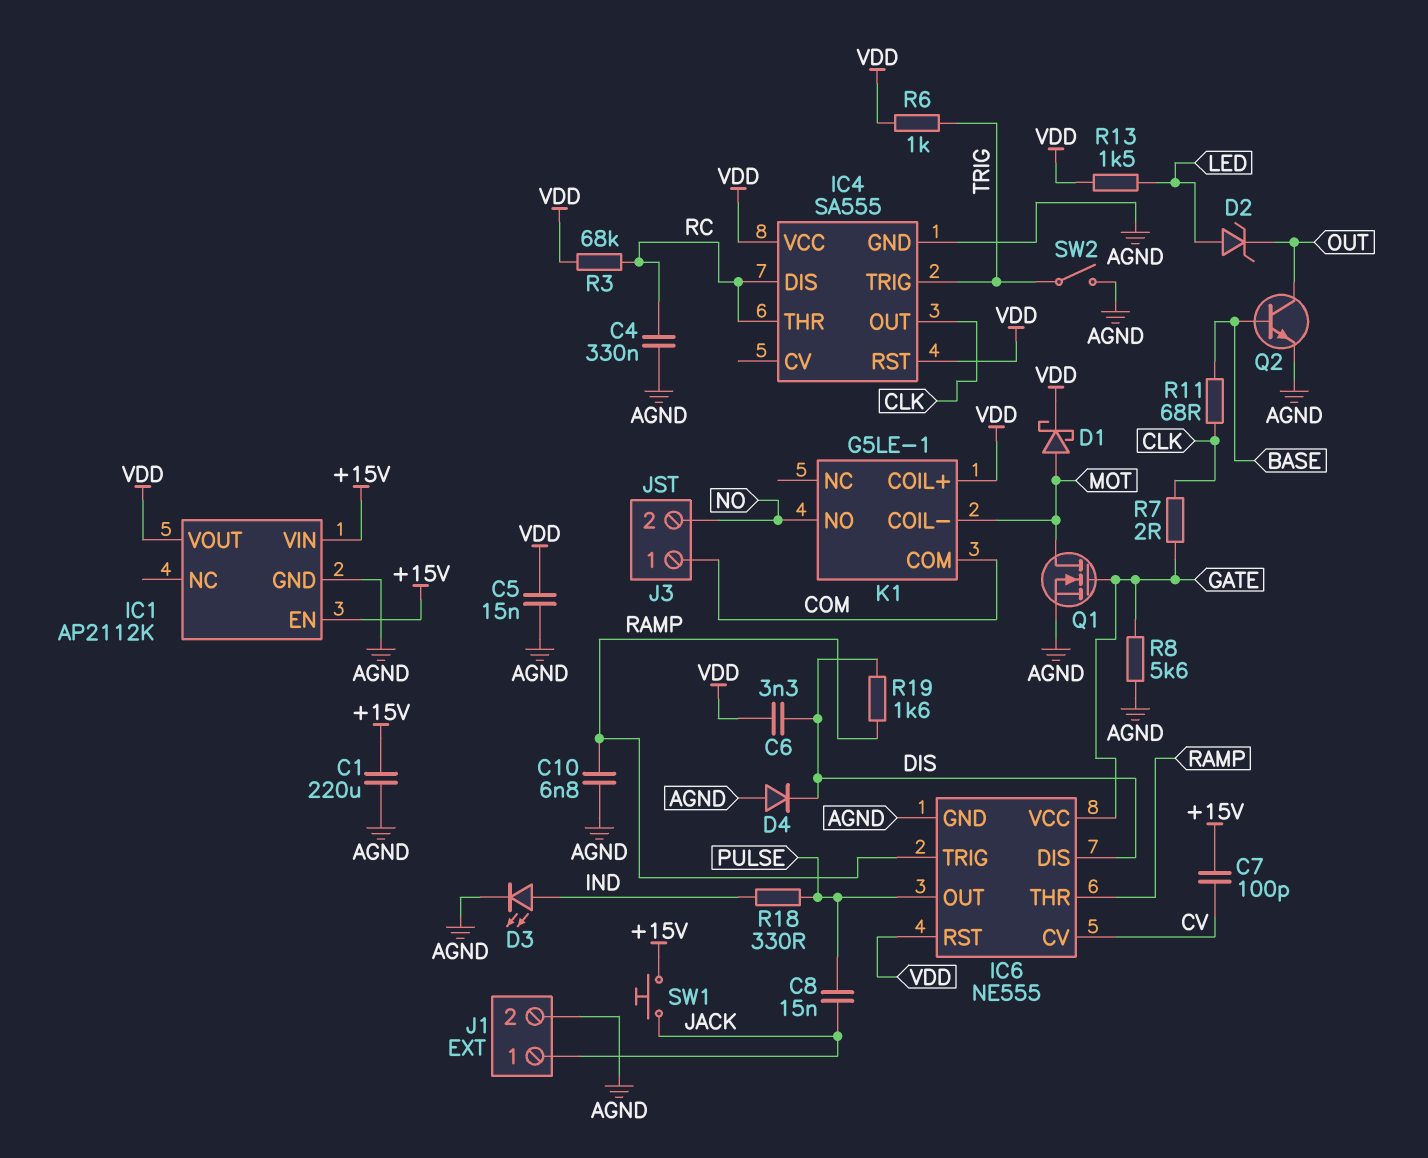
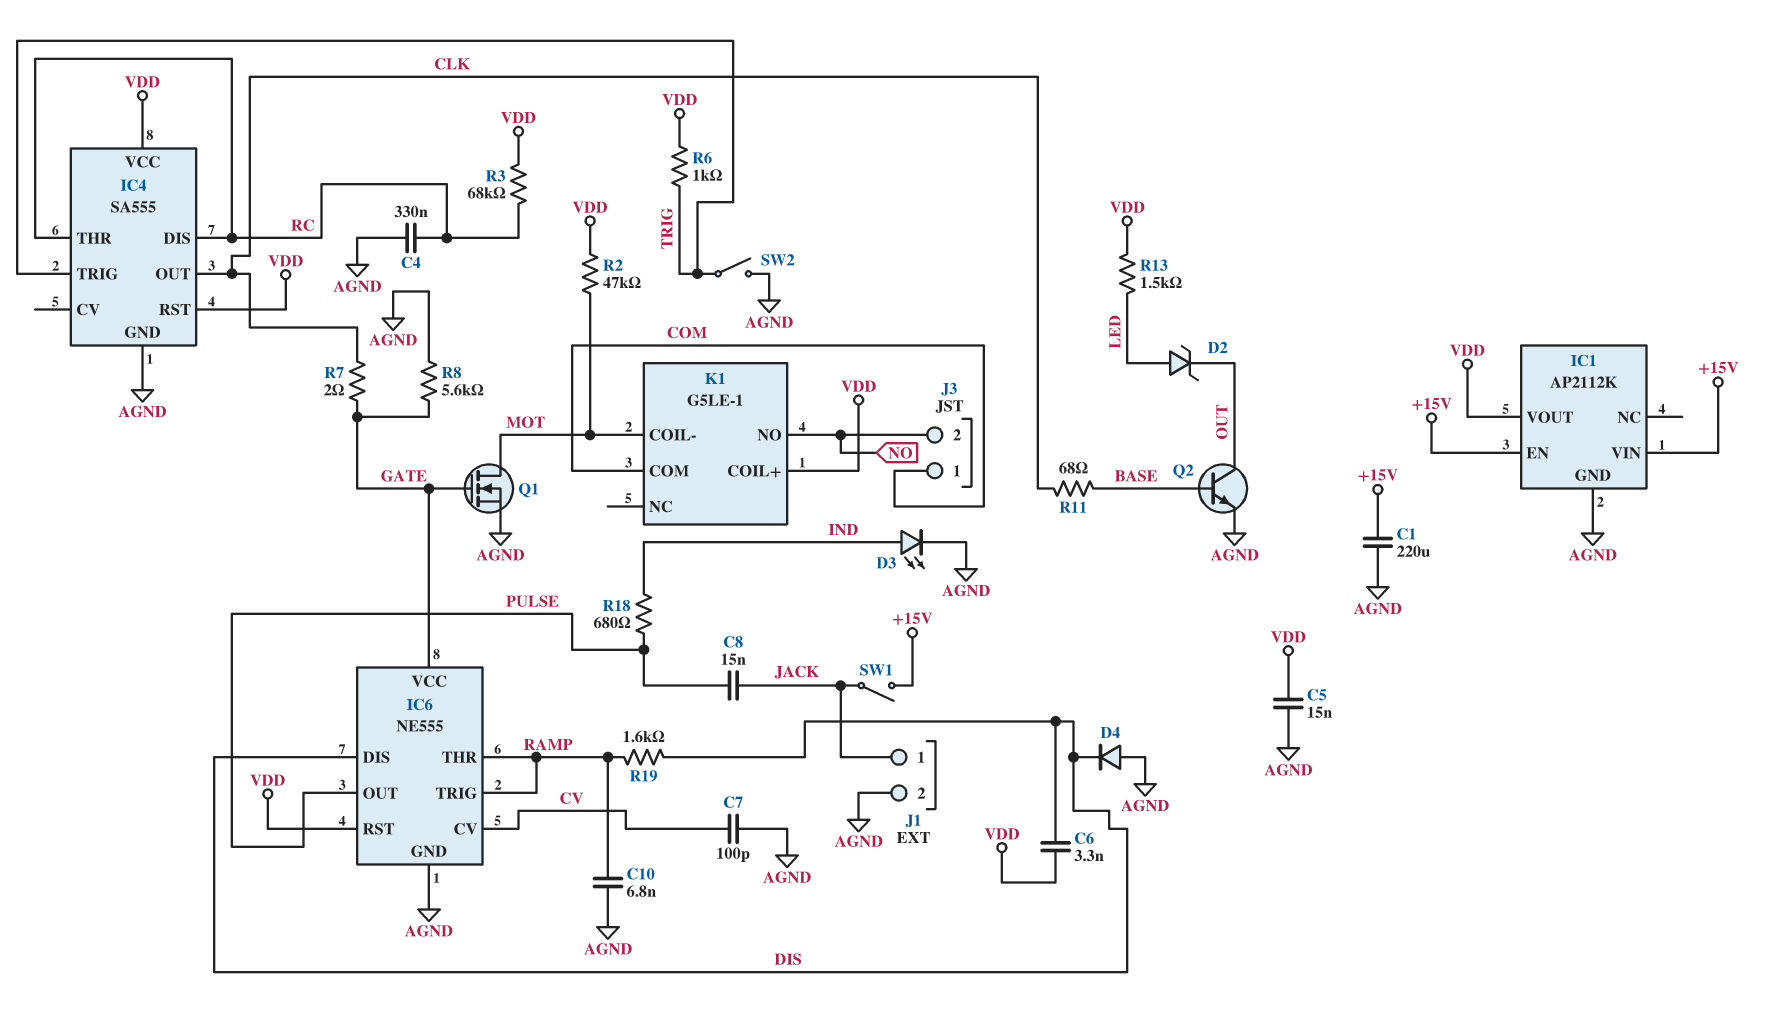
C7: 100pF (+15V, CV) -> 100pF (AGND, CV)
D1: schottky (A MOT, K VDD) -> none
R2: none -> 47k (MOT, VDD)
R18: 330 (IND, PULSE) -> 680 (IND, PULSE)
SW1: button (+15V, JACK) -> switch (+15V, JACK)

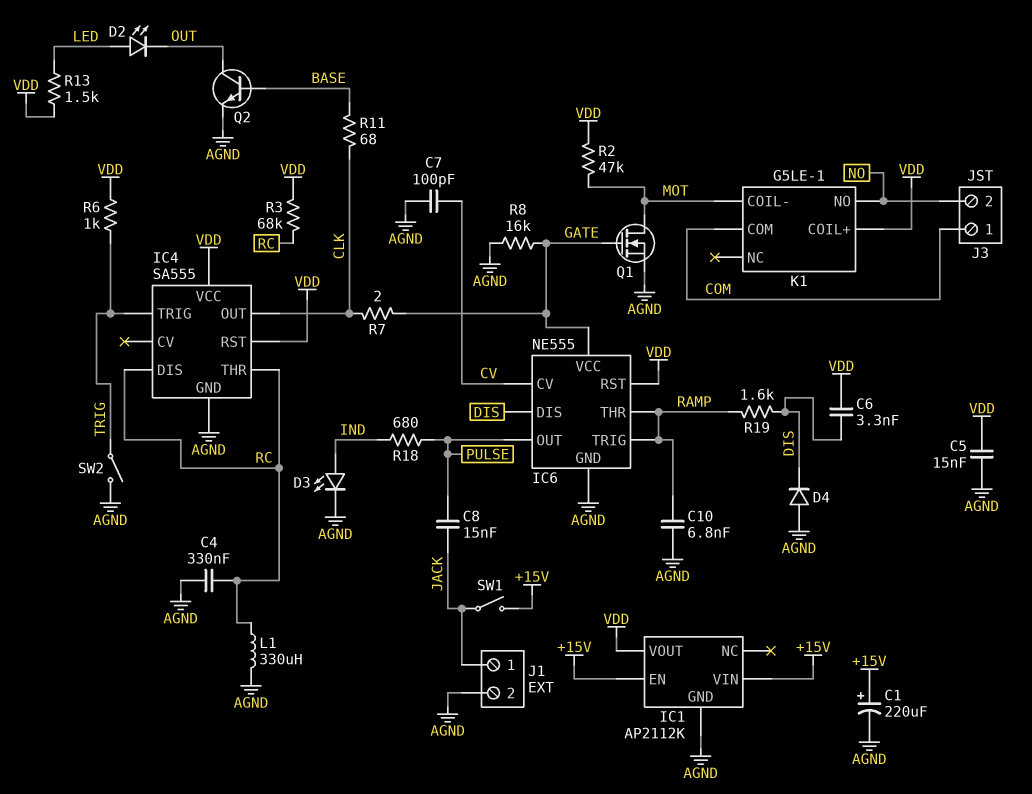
C1: 220uF (+15V, AGND) -> 220uF (plus +15V, minus AGND)
D2: zener (A LED, K OUT) -> LED (A LED, K OUT)
L1: none -> 330uH (AGND, RC)
R8: 5.6k (AGND, GATE) -> 16k (AGND, GATE)

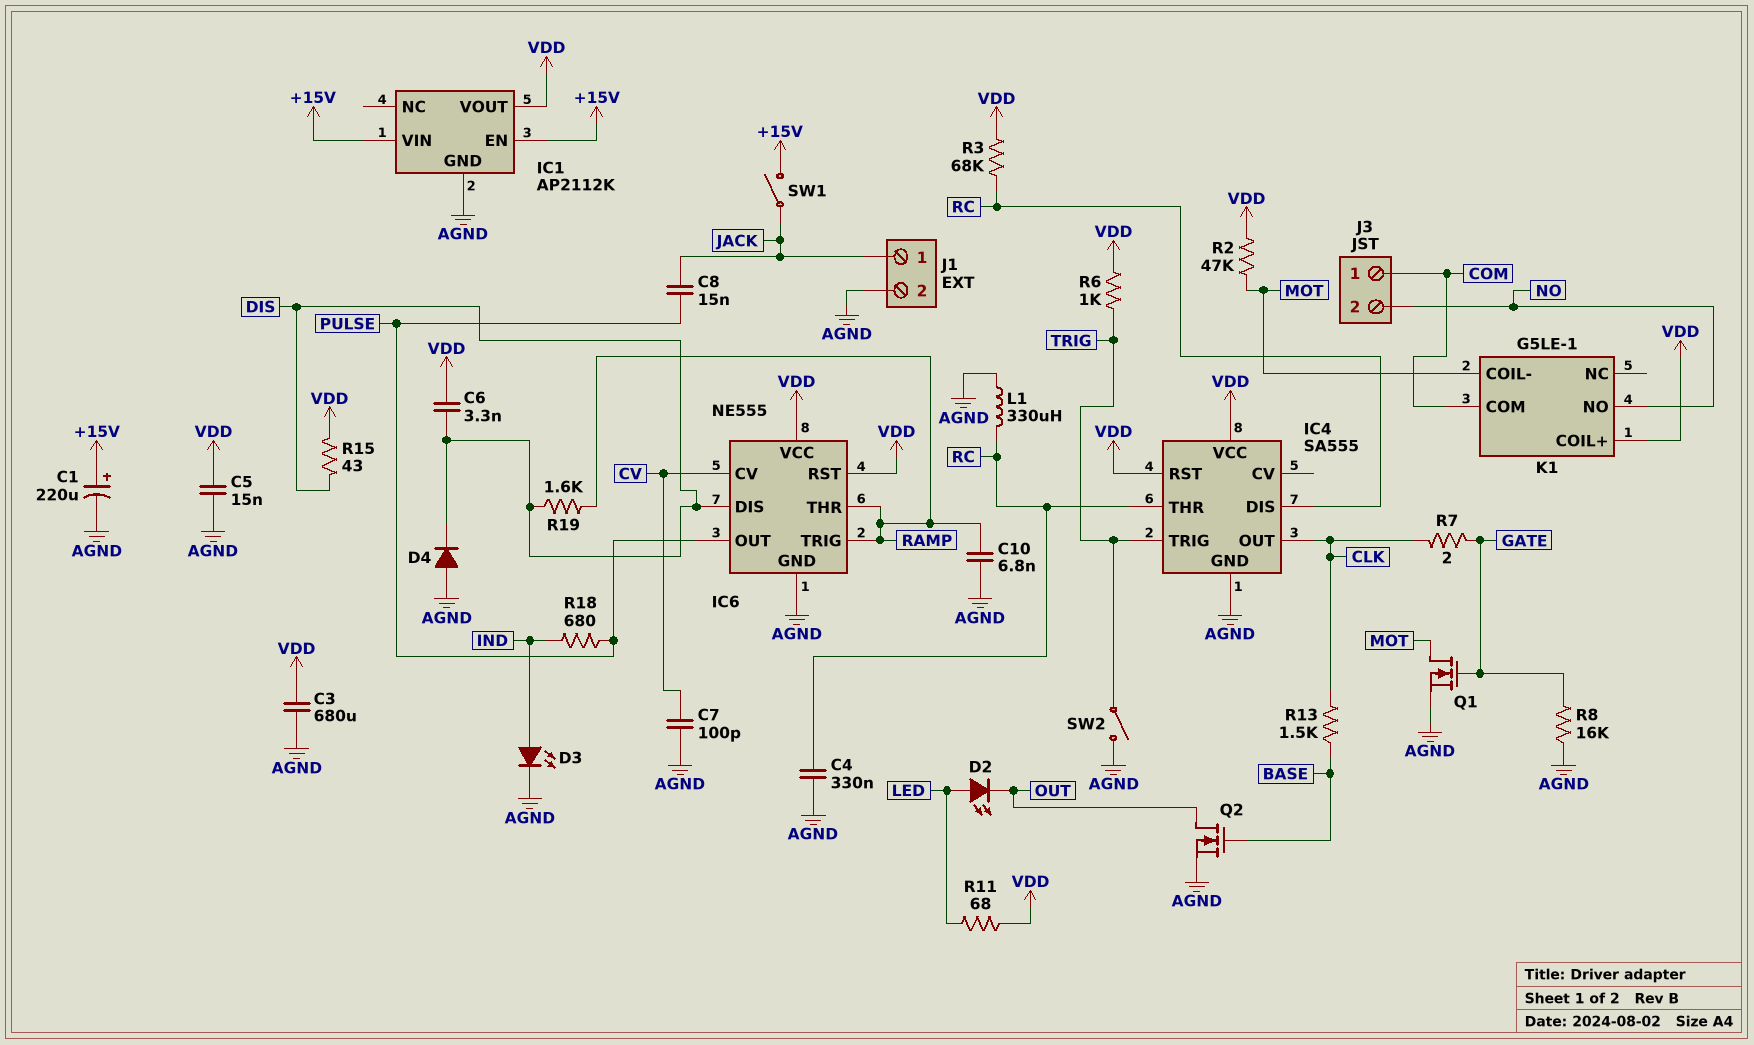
C3: none -> 680uF (AGND, VDD)
IC6 pin VCC: GATE -> VDD
Q2: NPN (B BASE, C OUT, E AGND) -> NMOS (G BASE, D OUT, S AGND)
R11: 68 (BASE, CLK) -> 68 (LED, VDD)
R13: 1.5k (LED, VDD) -> 1.5k (BASE, CLK)
R15: none -> 43 (DIS, VDD)

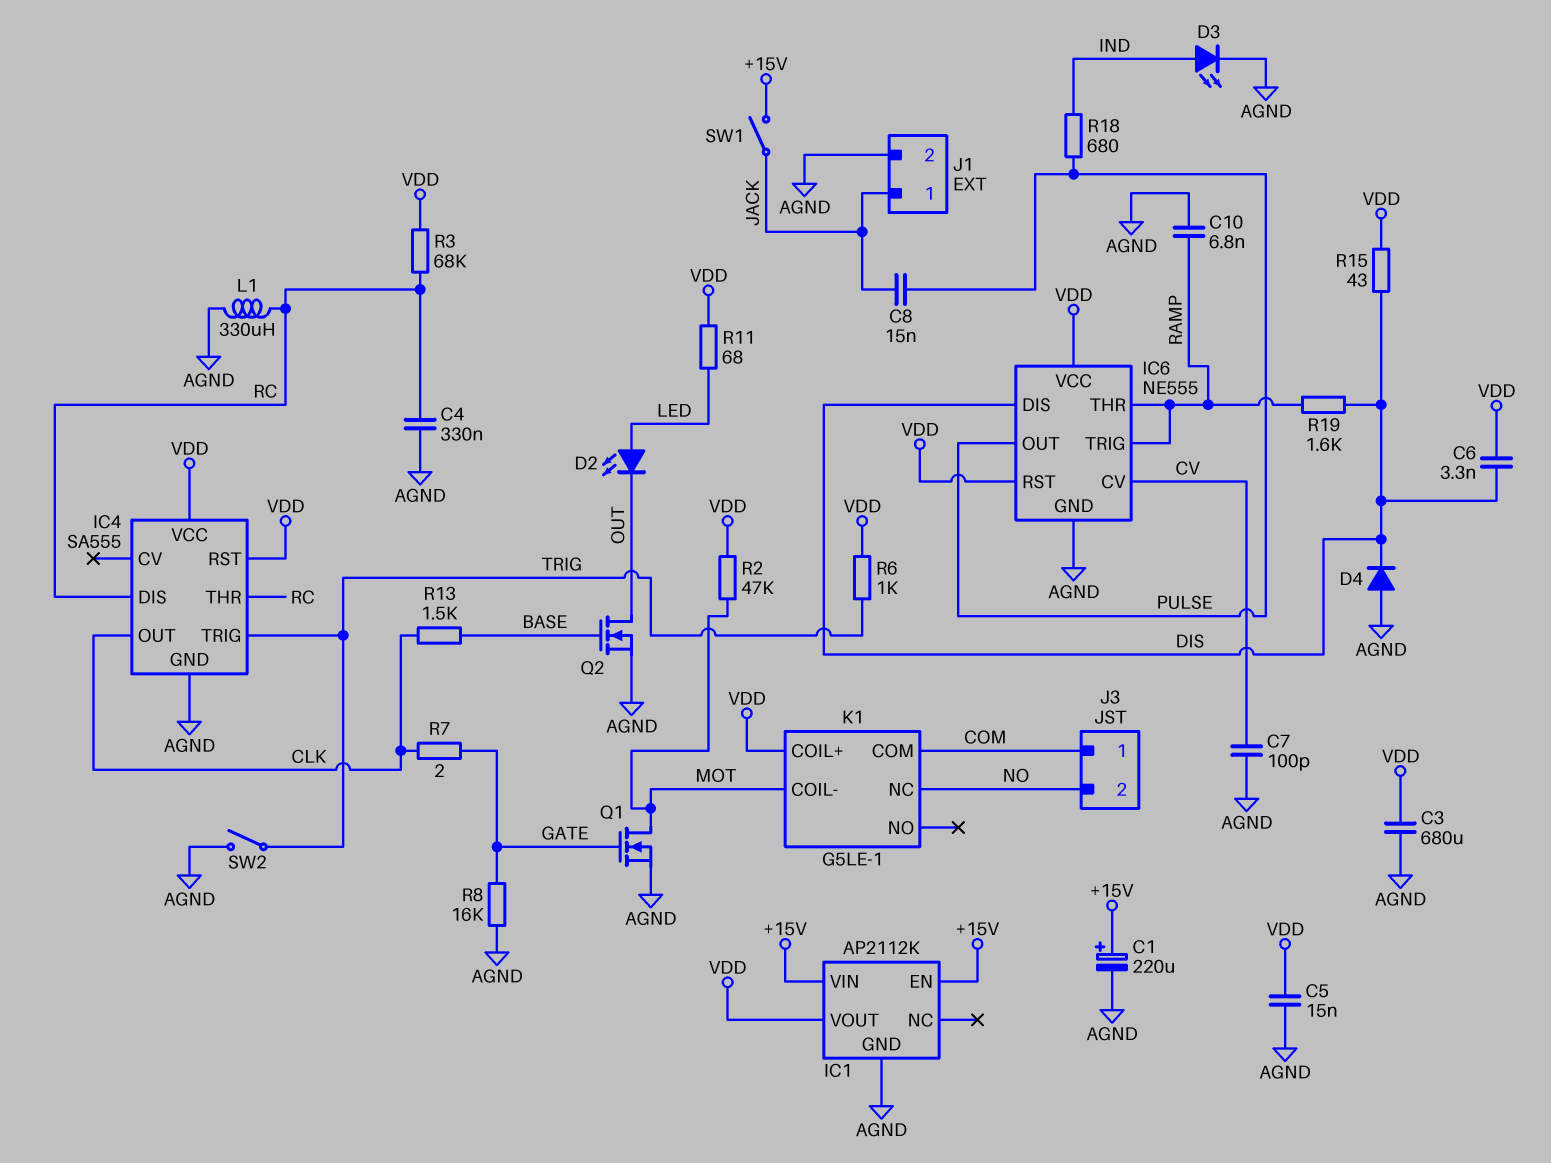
K1 pin NC: none -> NO
K1 pin NO: NO -> none

